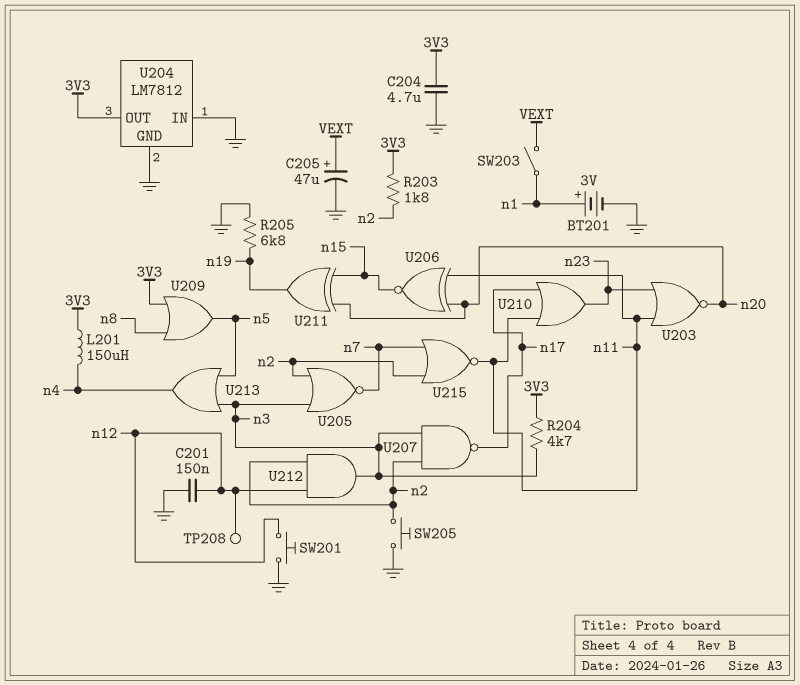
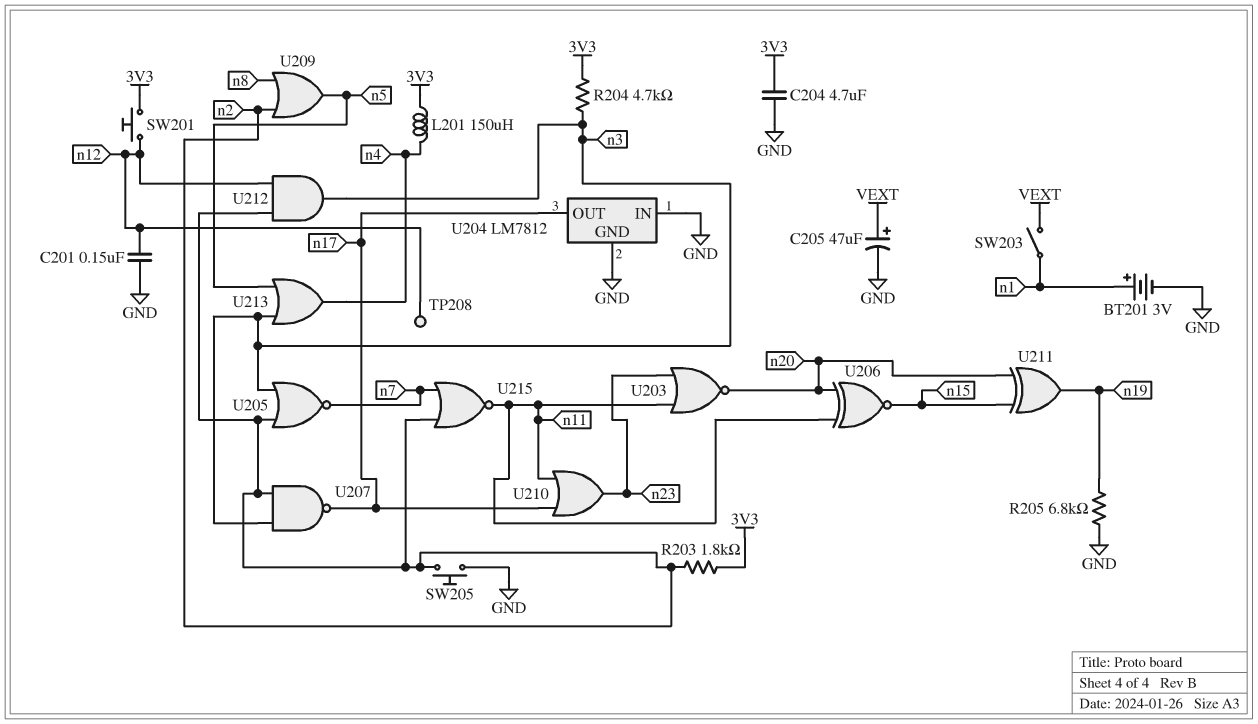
SW201: button (GND, n12) -> button (3V3, n12)
U204 pin OUT: 3V3 -> n17
U209: OR (in 3V3, in n8, out n5) -> OR (in n2, in n8, out n5)

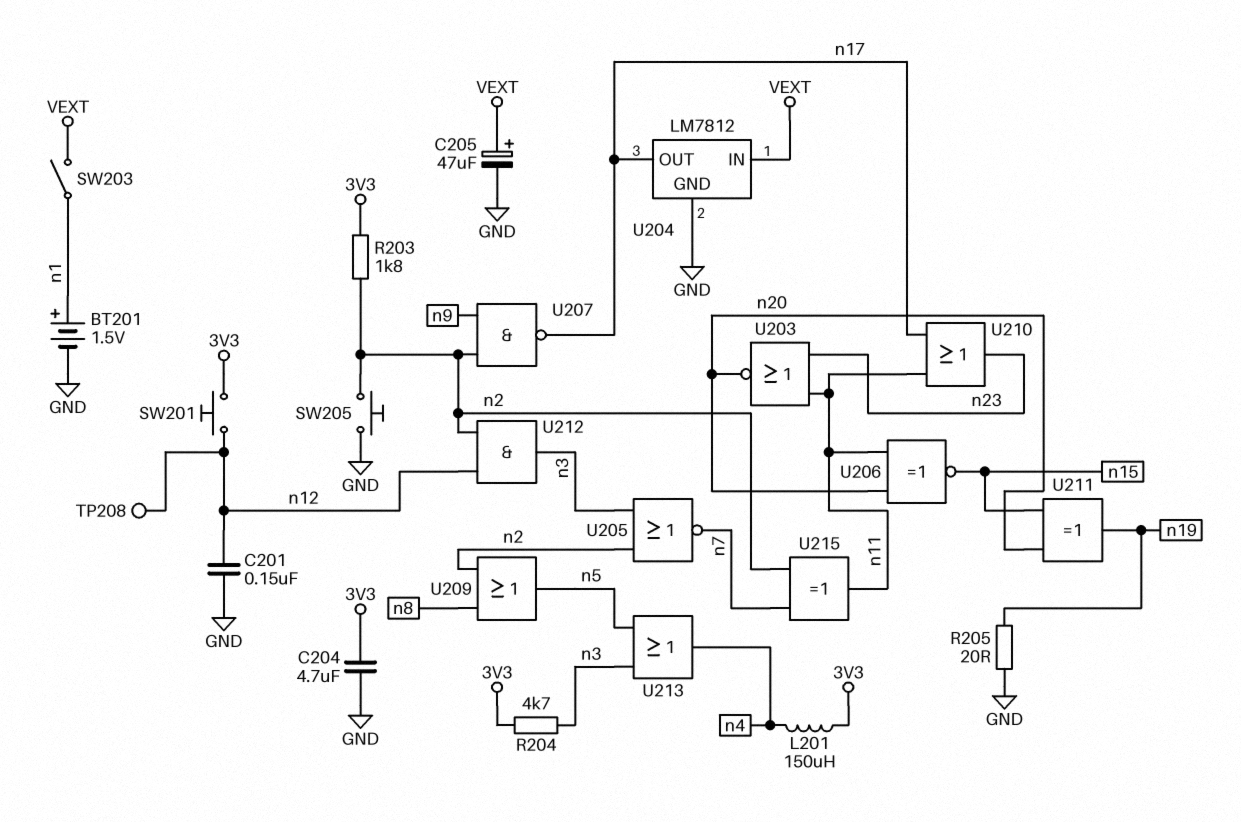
BT201: 3V (plus n1, minus GND) -> 1.5V (plus n1, minus GND)
R205: 6.8k (GND, n19) -> 20 (GND, n19)
U204 pin IN: GND -> VEXT
U207: NAND (in n2, in n3, out n17) -> NAND (in n2, in n9, out n17)
U215: NOR (in n2, in n7, out n11) -> XOR (in n2, in n7, out n11)

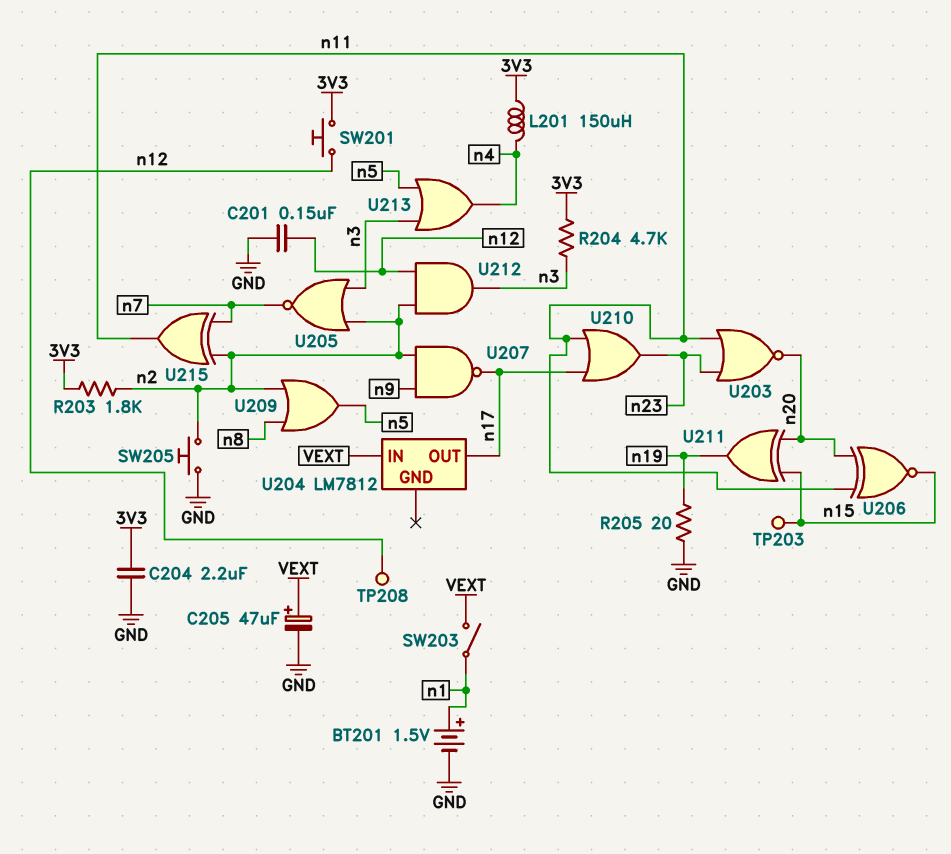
C204: 4.7uF (3V3, GND) -> 2.2uF (3V3, GND)
TP203: none -> test point (n15)
U204 pin GND: GND -> none

